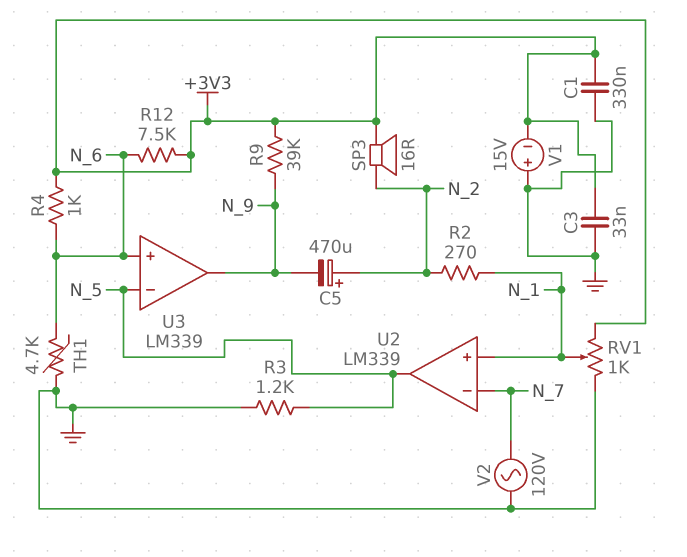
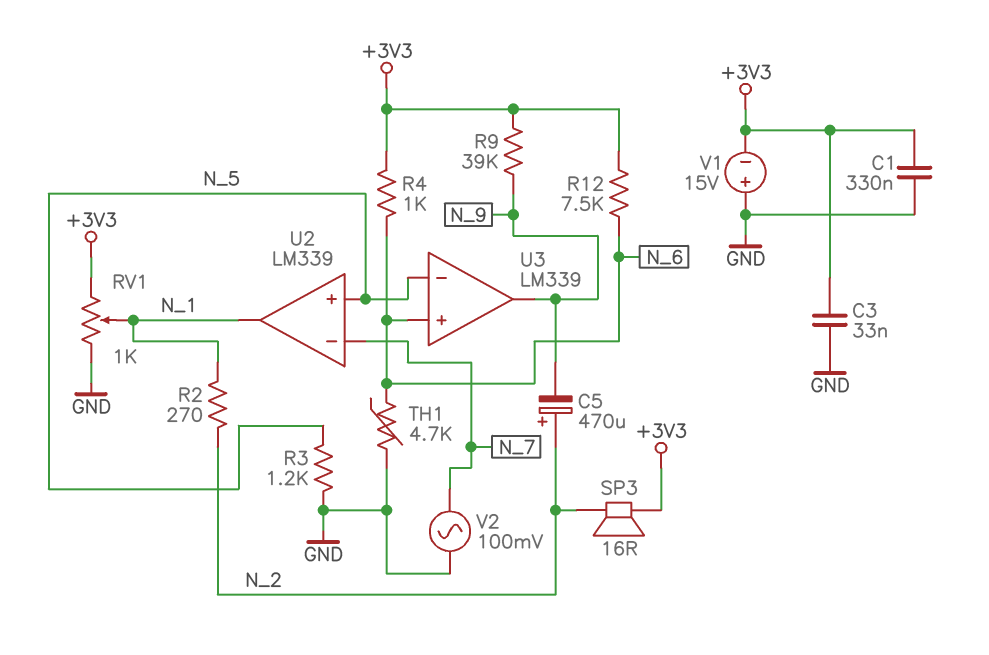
U2 pin in+: N_1 -> N_5
U2 pin out: N_5 -> N_1
V2: AC 120V (GND, N_7) -> AC 100mV (GND, N_7)

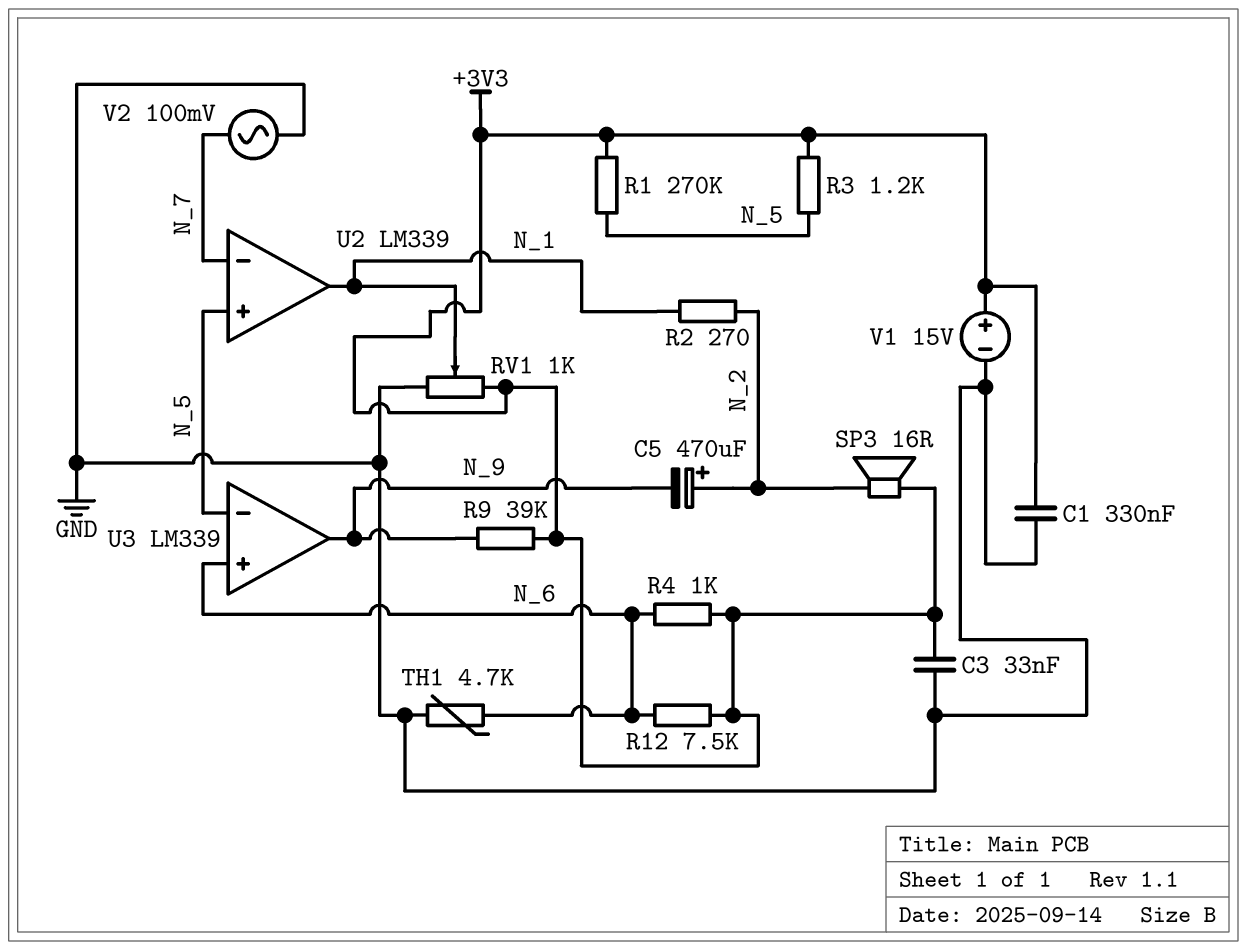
R1: none -> 270k (+3V3, N_5)
R3: 1.2k (GND, N_5) -> 1.2k (+3V3, N_5)
V1: 15V (plus GND, minus +3V3) -> 15V (plus +3V3, minus GND)

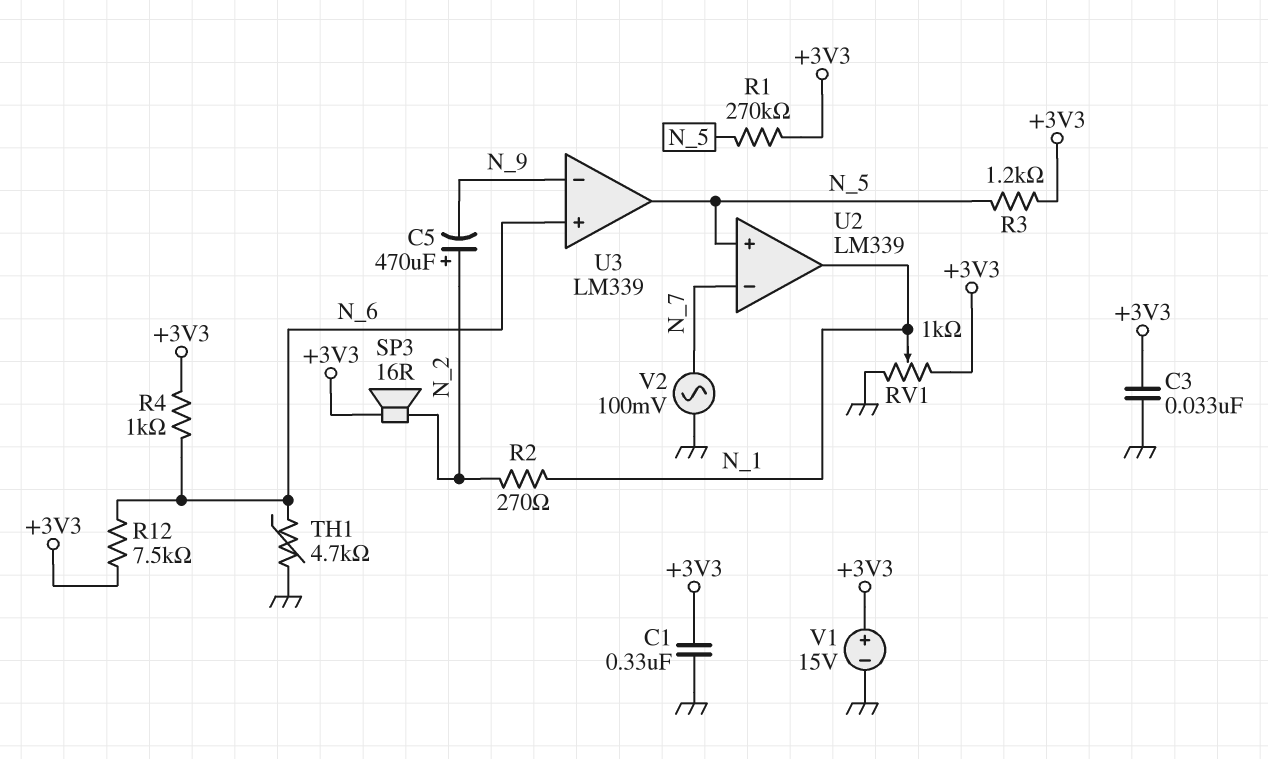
R9: 39k (+3V3, N_9) -> none
U3 pin in-: N_5 -> N_9
U3 pin out: N_9 -> N_5

